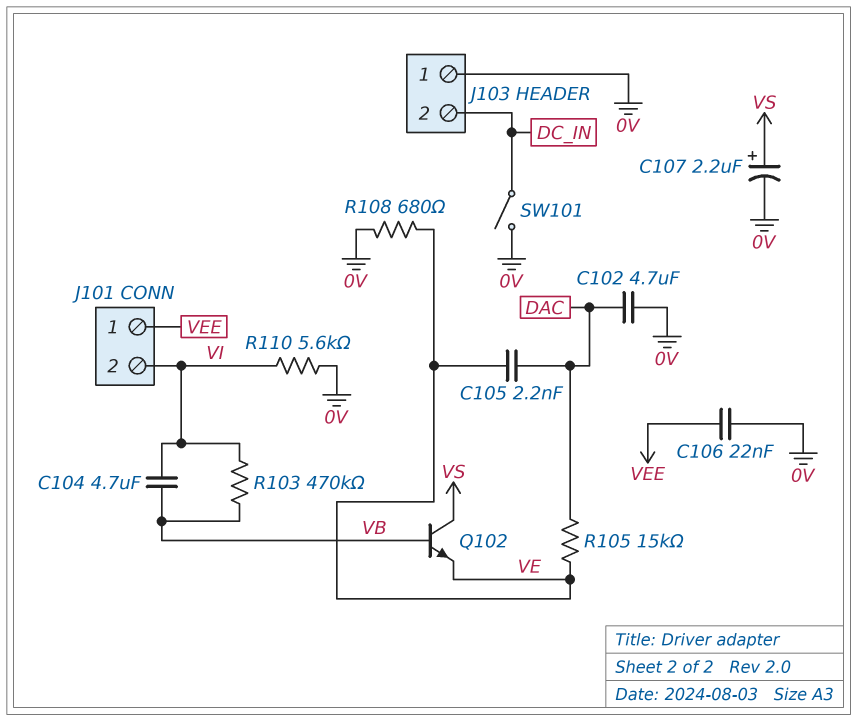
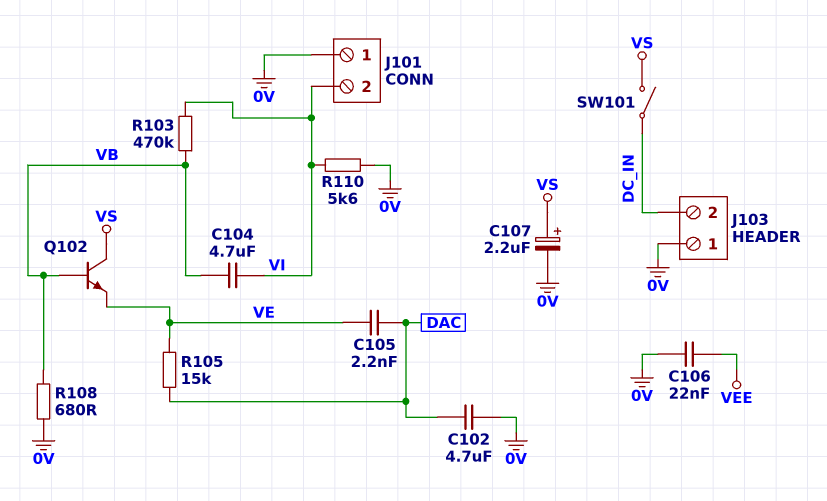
J101 pin 1: VEE -> 0V
R108: 680 (0V, VE) -> 680 (0V, VB)
SW101: switch (0V, DC_IN) -> switch (DC_IN, VS)

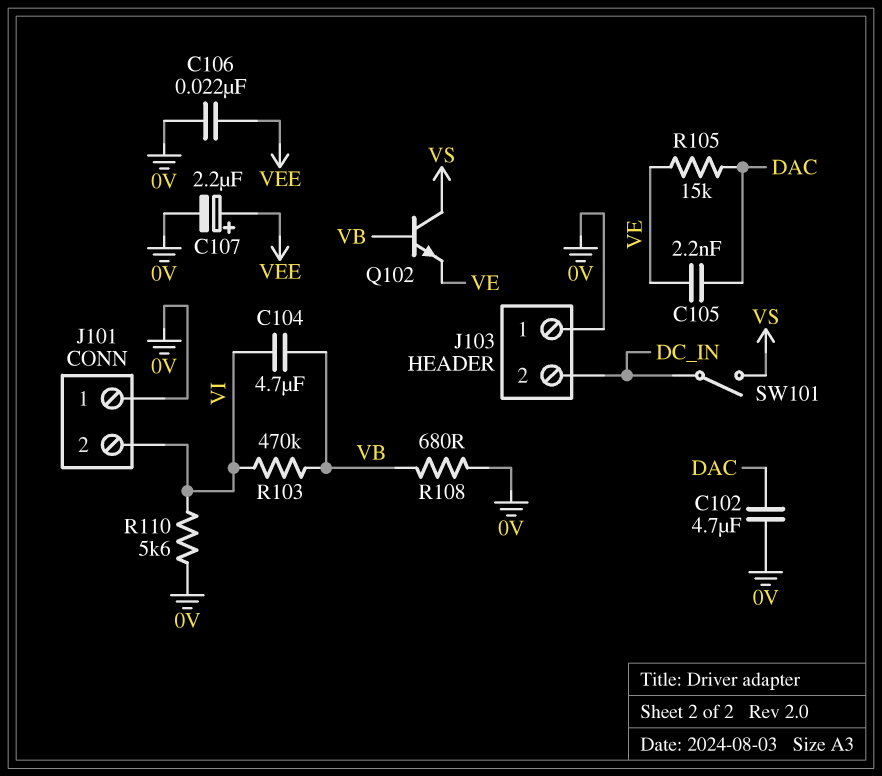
C107: 2.2uF (plus VS, minus 0V) -> 2.2uF (plus VEE, minus 0V)

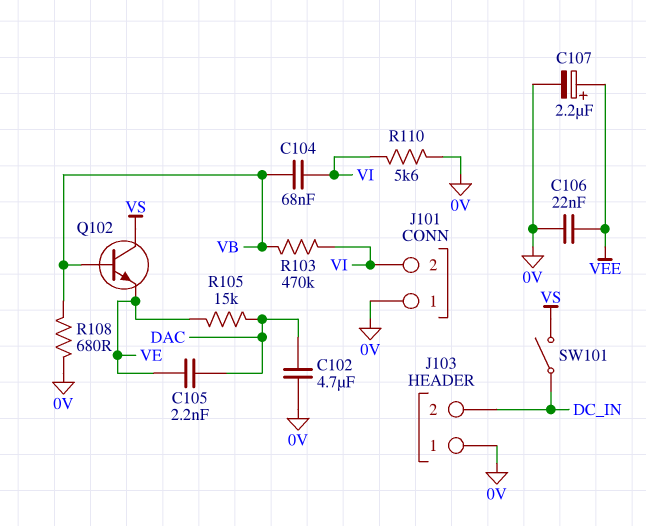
C104: 4.7uF (VB, VI) -> 68nF (VB, VI)

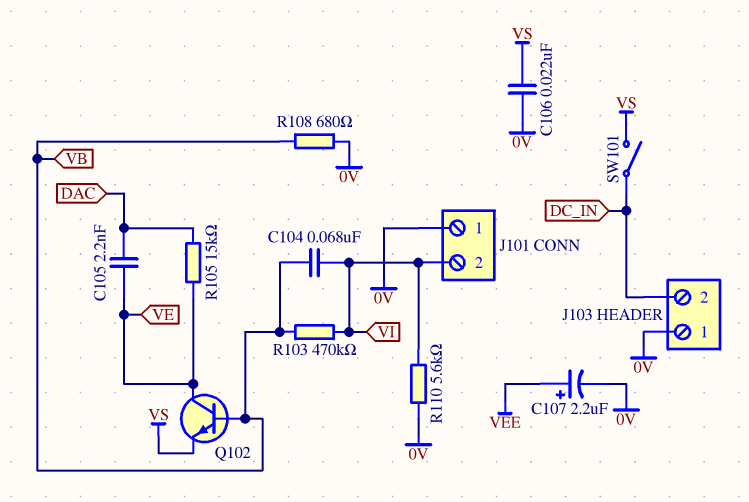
C102: 4.7uF (0V, DAC) -> none
C106: 22nF (0V, VEE) -> 22nF (0V, VS)
Q102: NPN (B VB, C VS, E VE) -> NPN (B VB, C VE, E VS)

